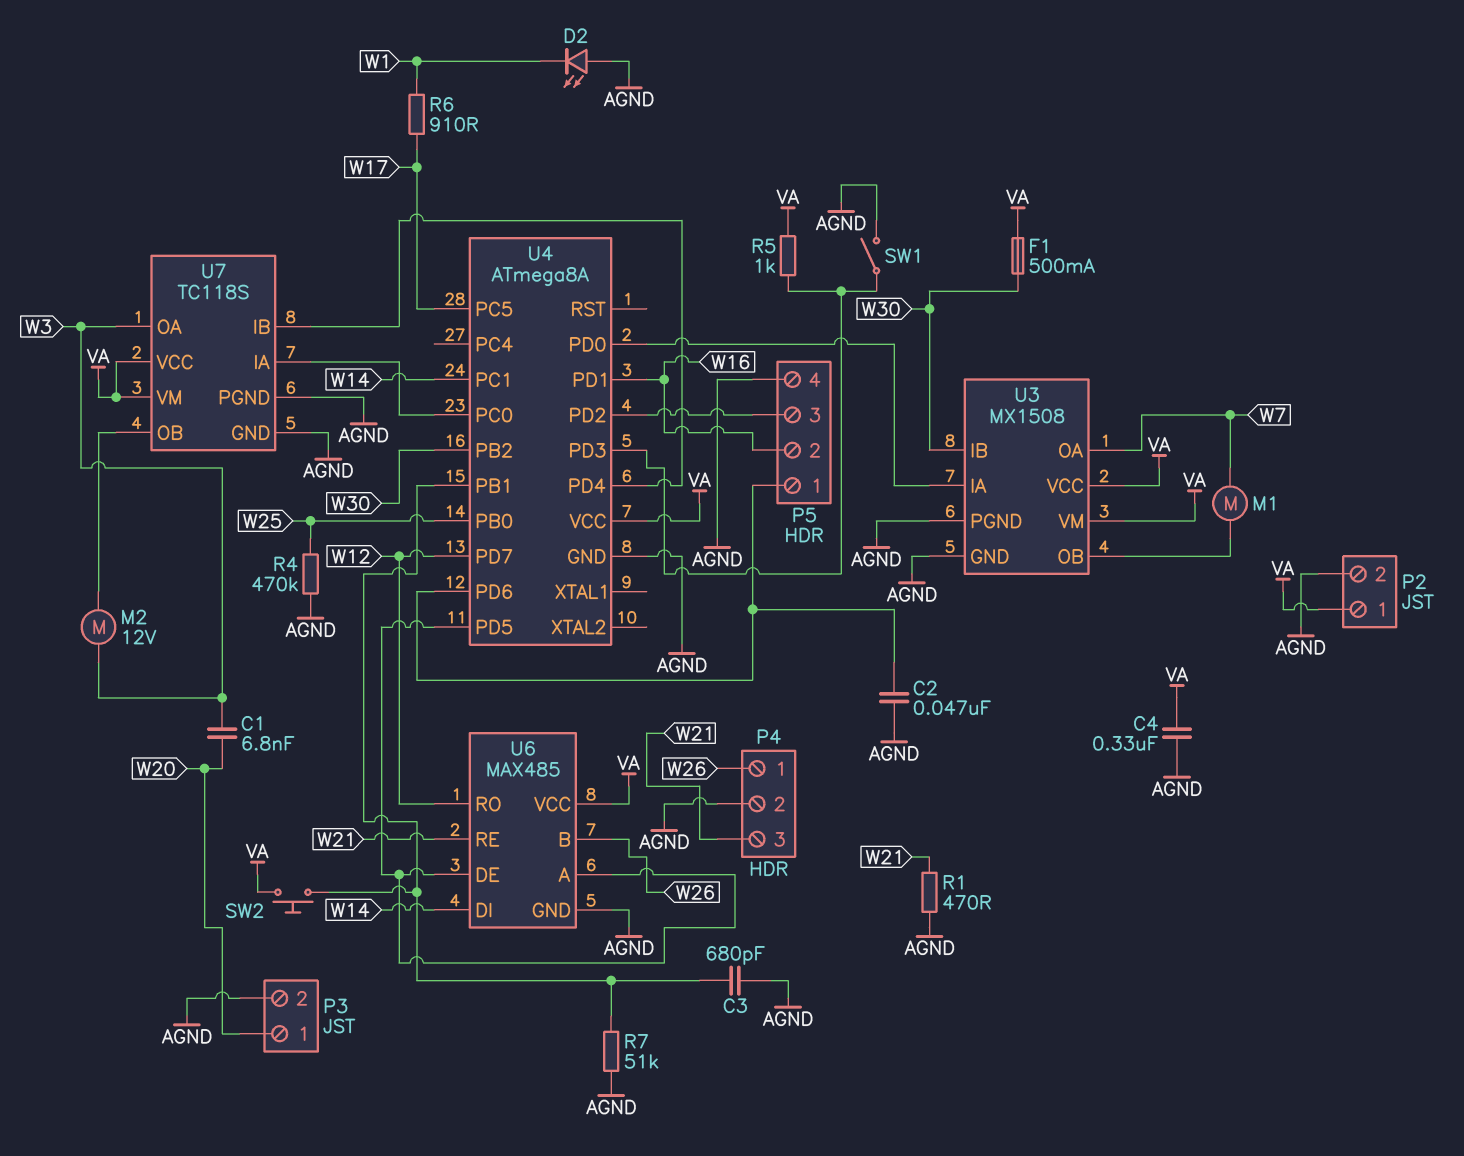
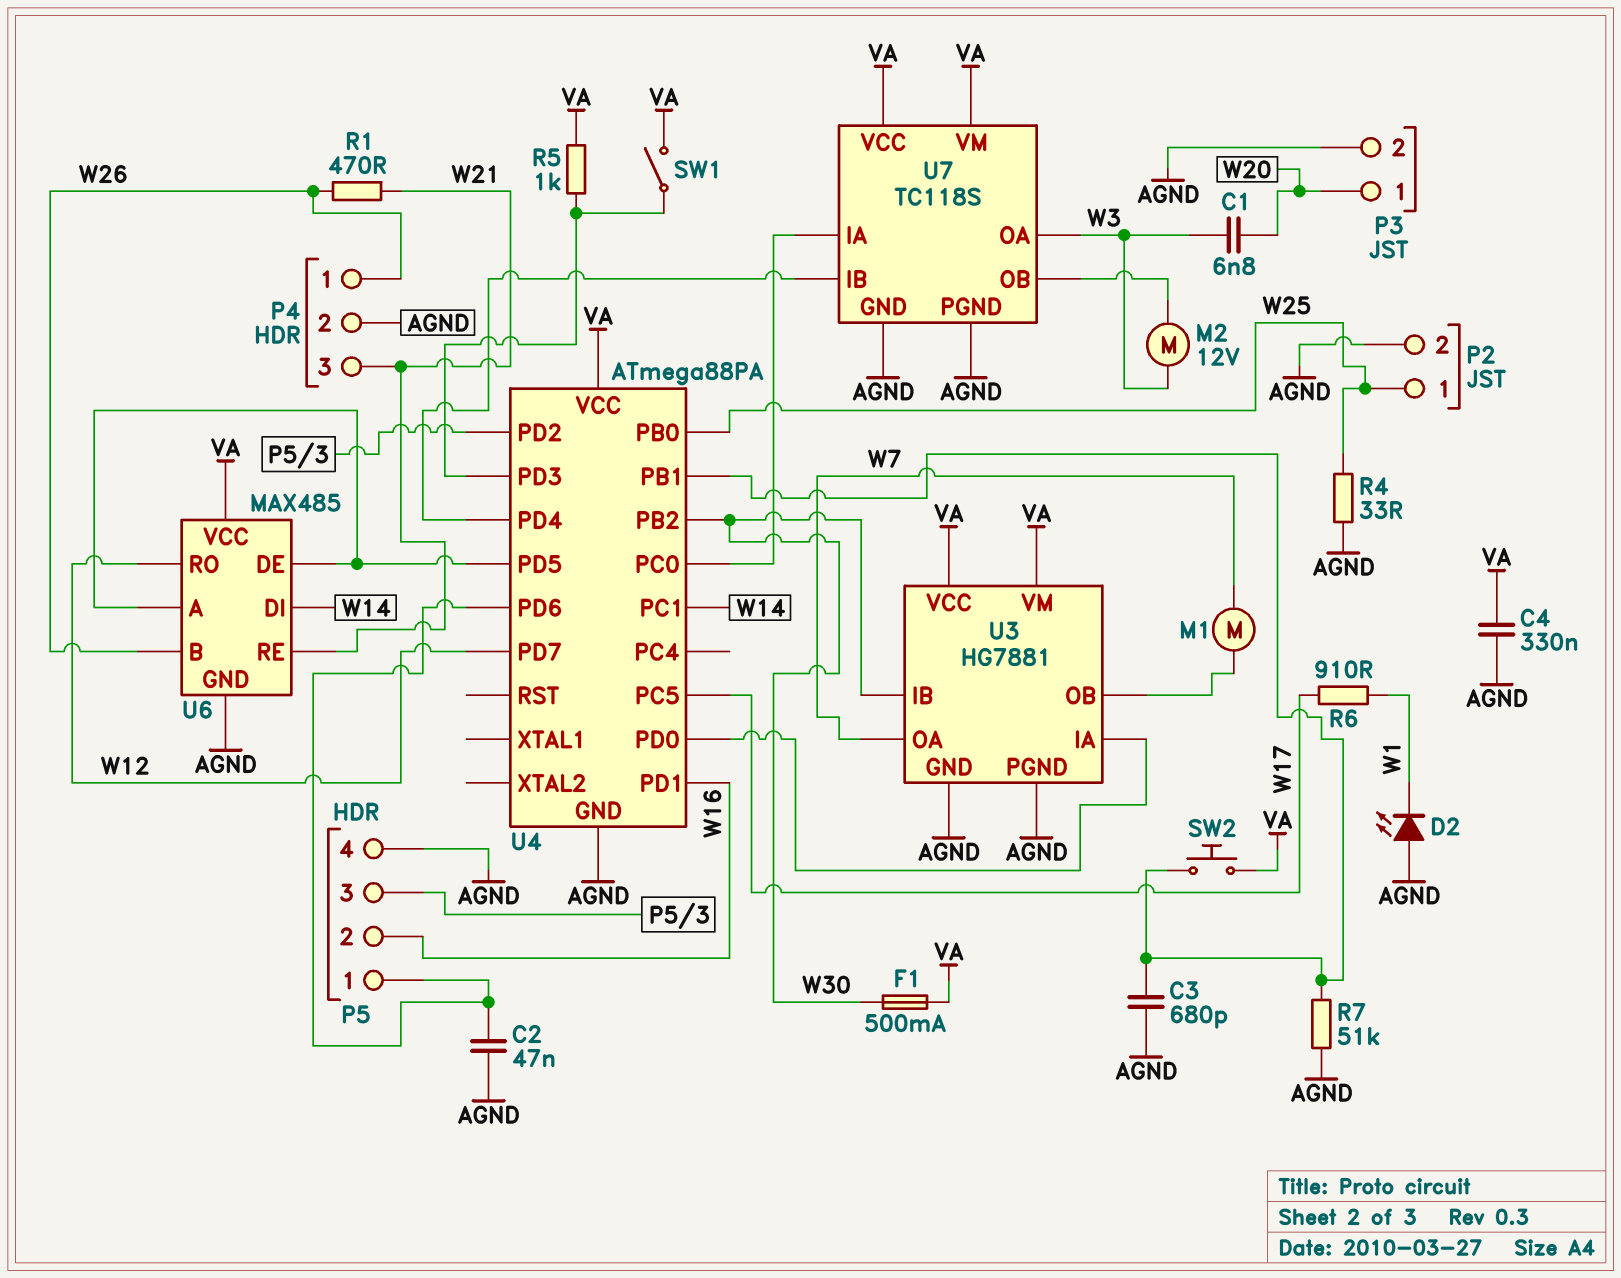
P2 pin 1: VA -> W25
R1: 470 (AGND, W21) -> 470 (W21, W26)
R4: 470k (AGND, W25) -> 33 (AGND, W25)
SW1: switch (AGND, U4/PD3) -> switch (U4/PD3, VA)
U3: MX1508 -> HG7881
U4: ATmega8A -> ATmega88PA

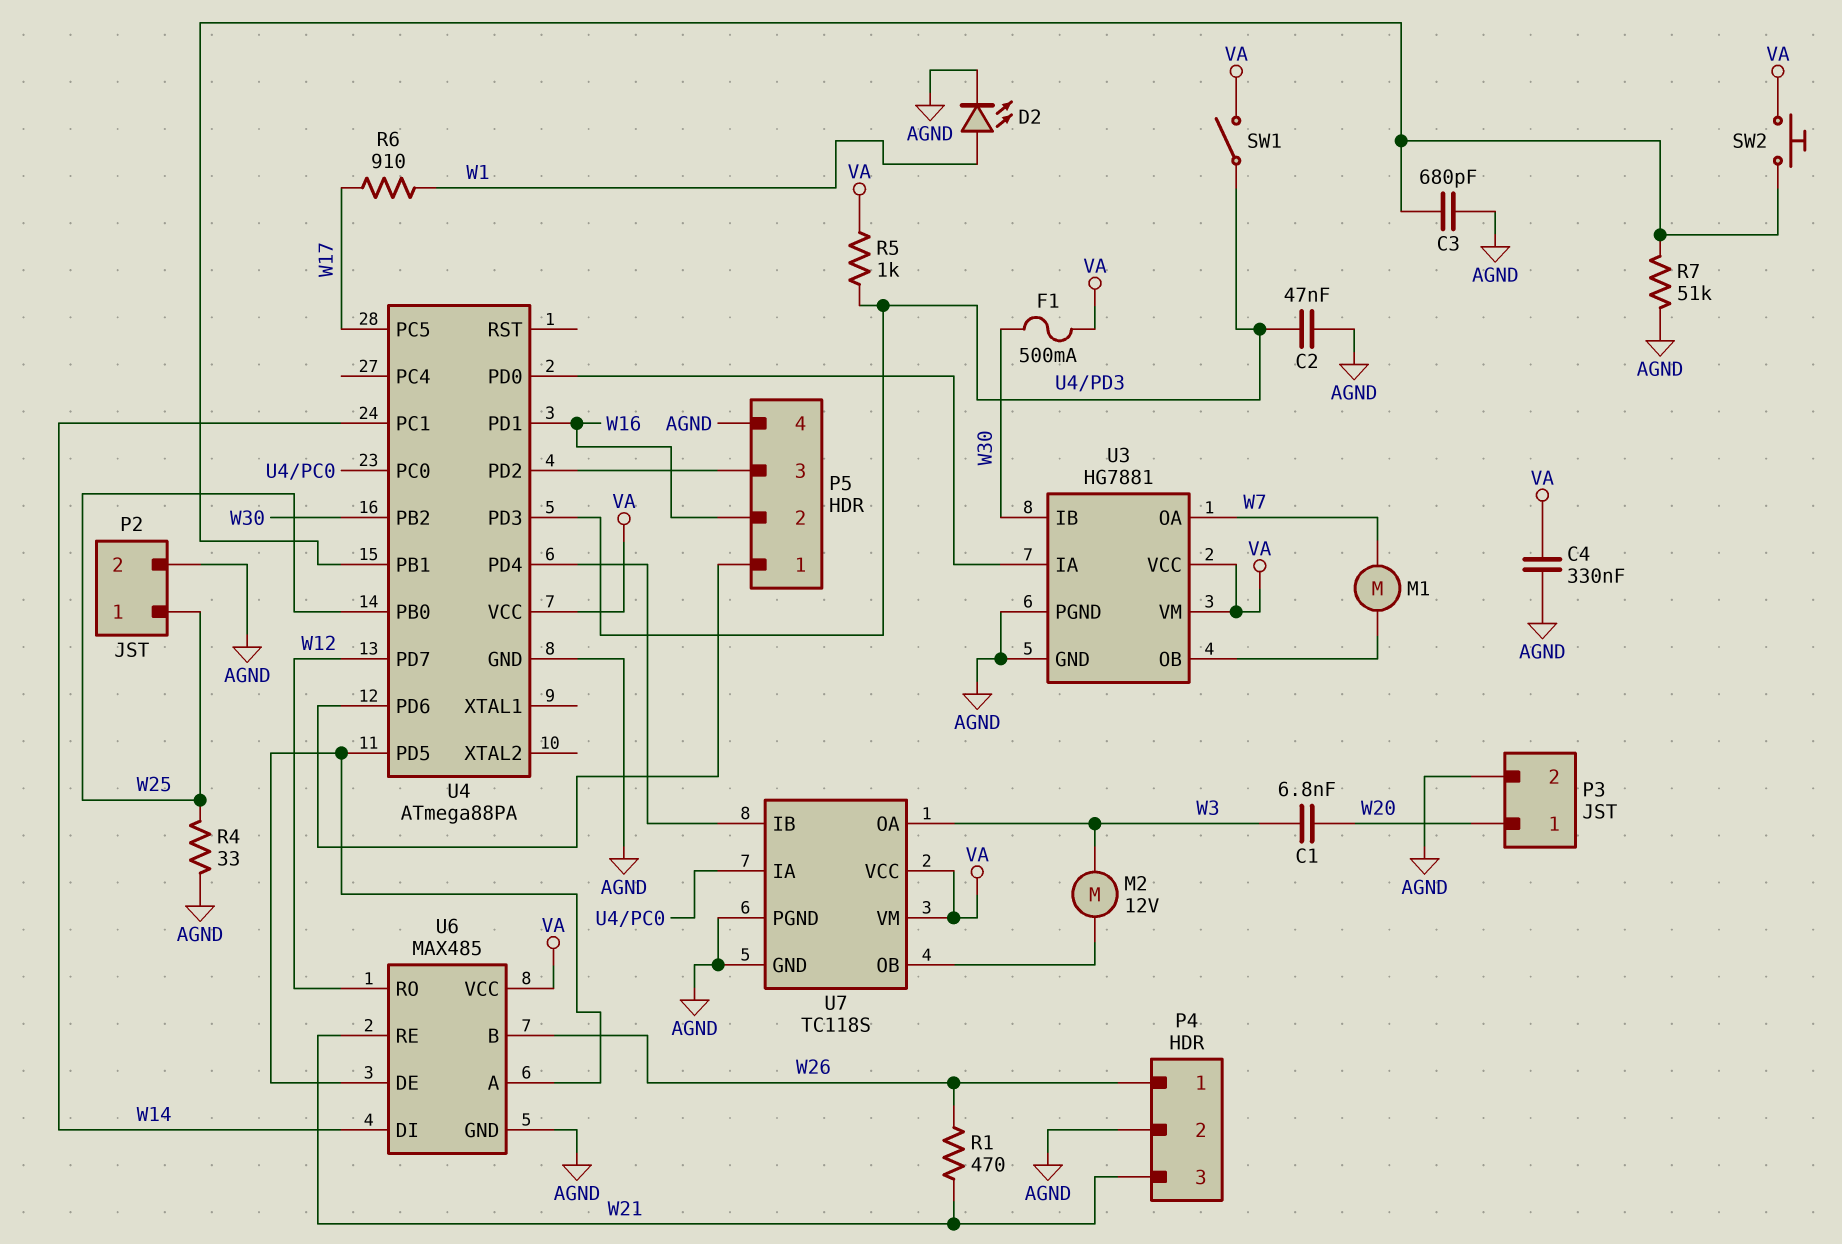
C2: 47nF (AGND, P5/1) -> 47nF (AGND, U4/PD3)
D2: LED (A AGND, K W1) -> LED (A W1, K AGND)

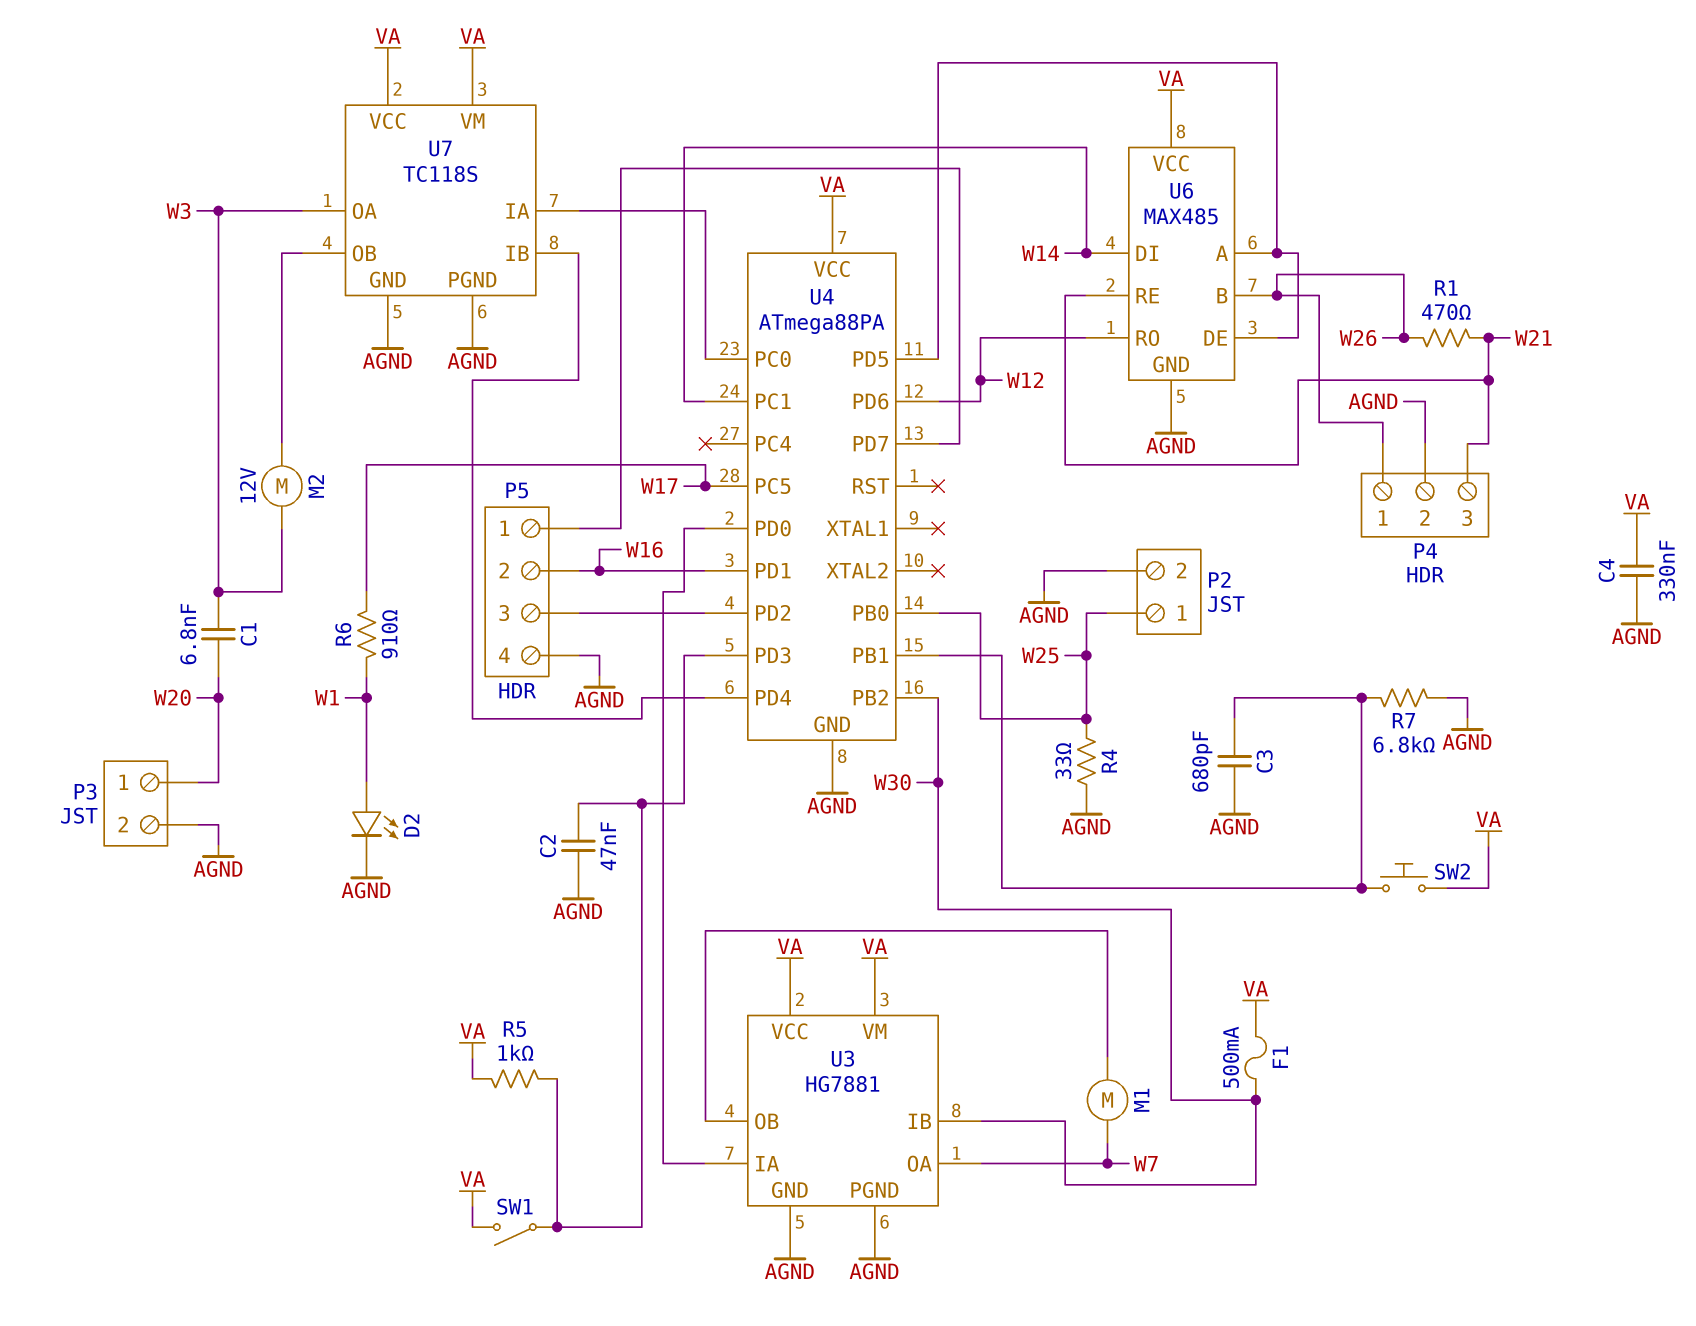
R7: 51k (AGND, U4/PB1) -> 6.8k (AGND, U4/PB1)
U4 pin PD6: P5/1 -> W12
U4 pin PD7: W12 -> P5/1

